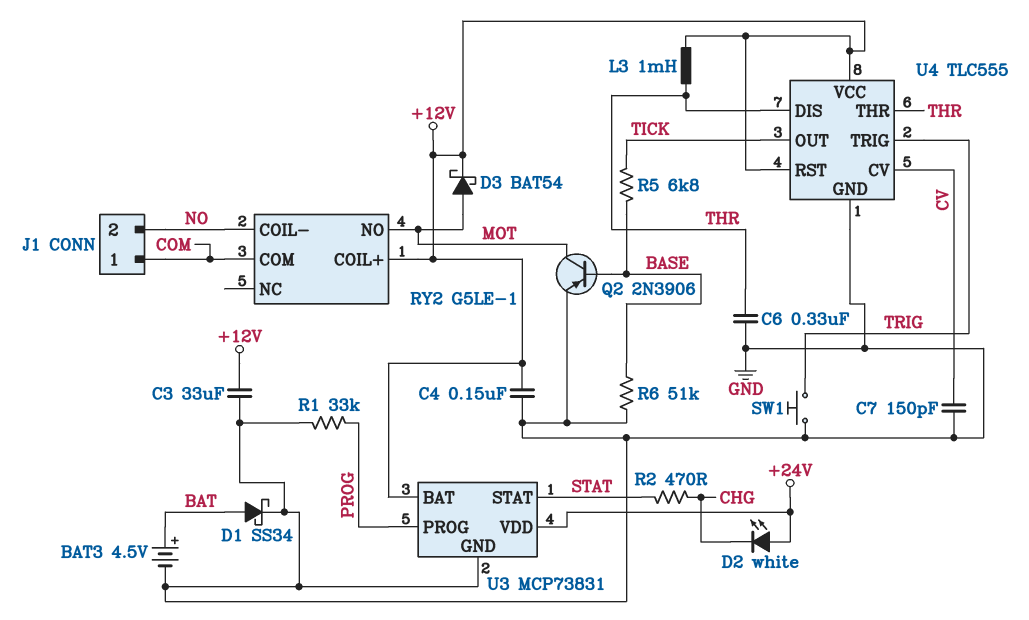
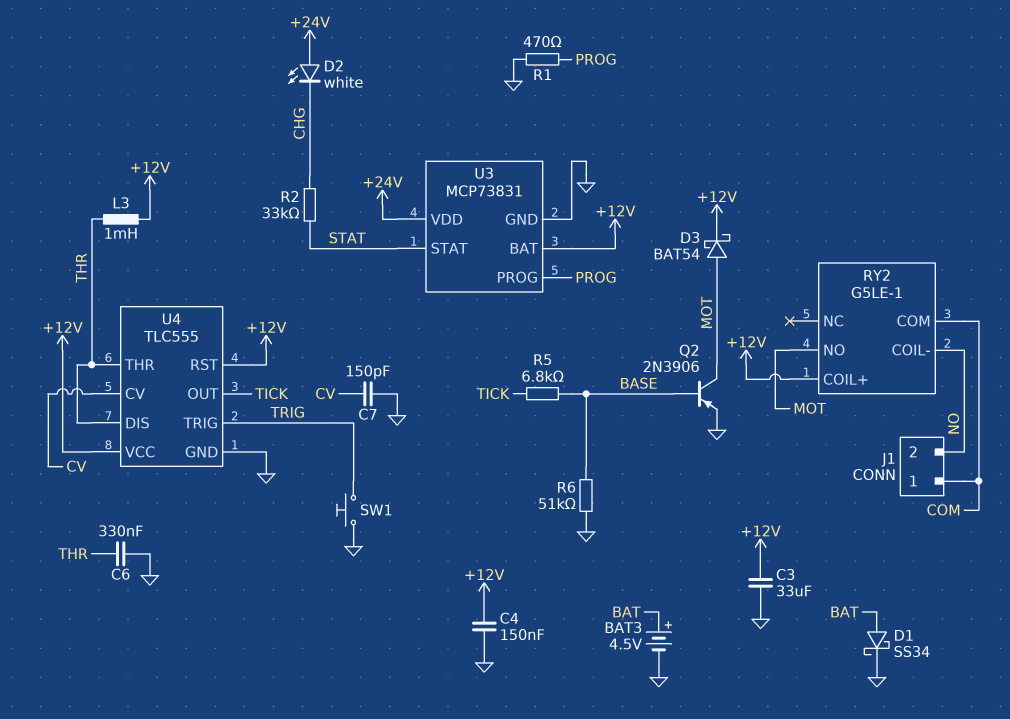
R1: 33k (GND, PROG) -> 470 (GND, PROG)
R2: 470 (CHG, STAT) -> 33k (CHG, STAT)

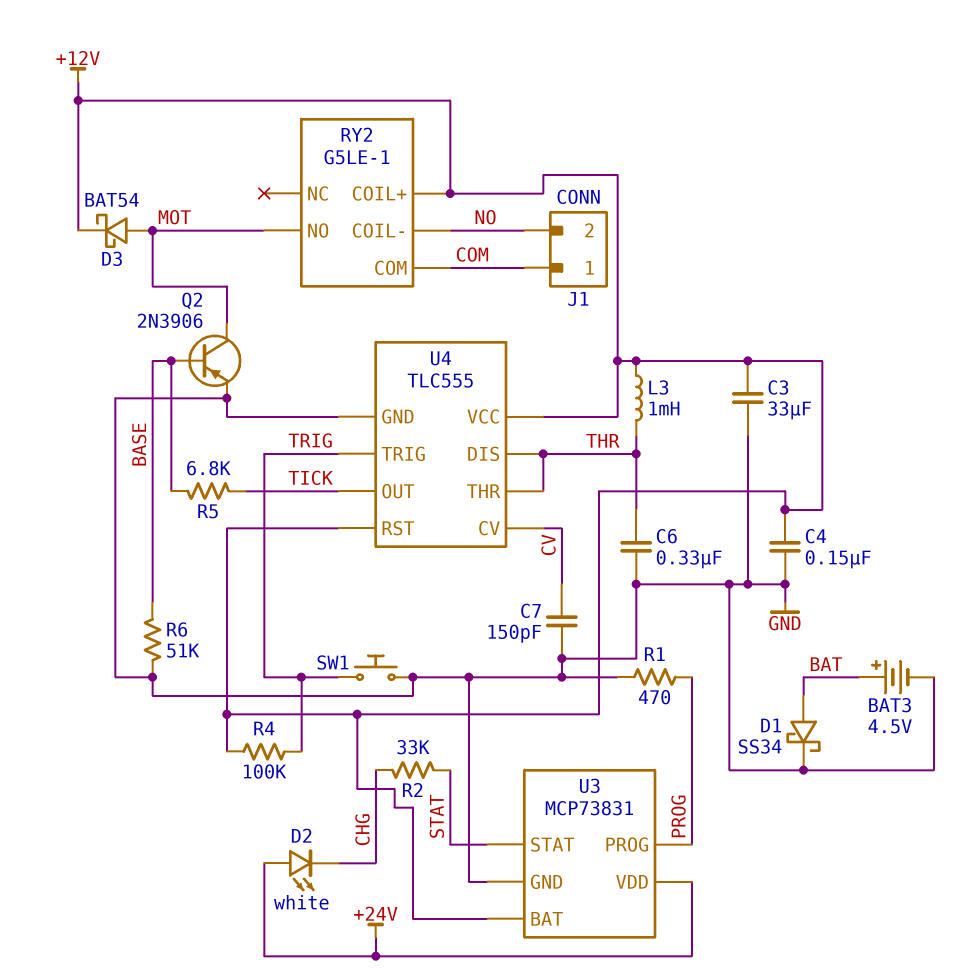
R4: none -> 100k (+12V, TRIG)

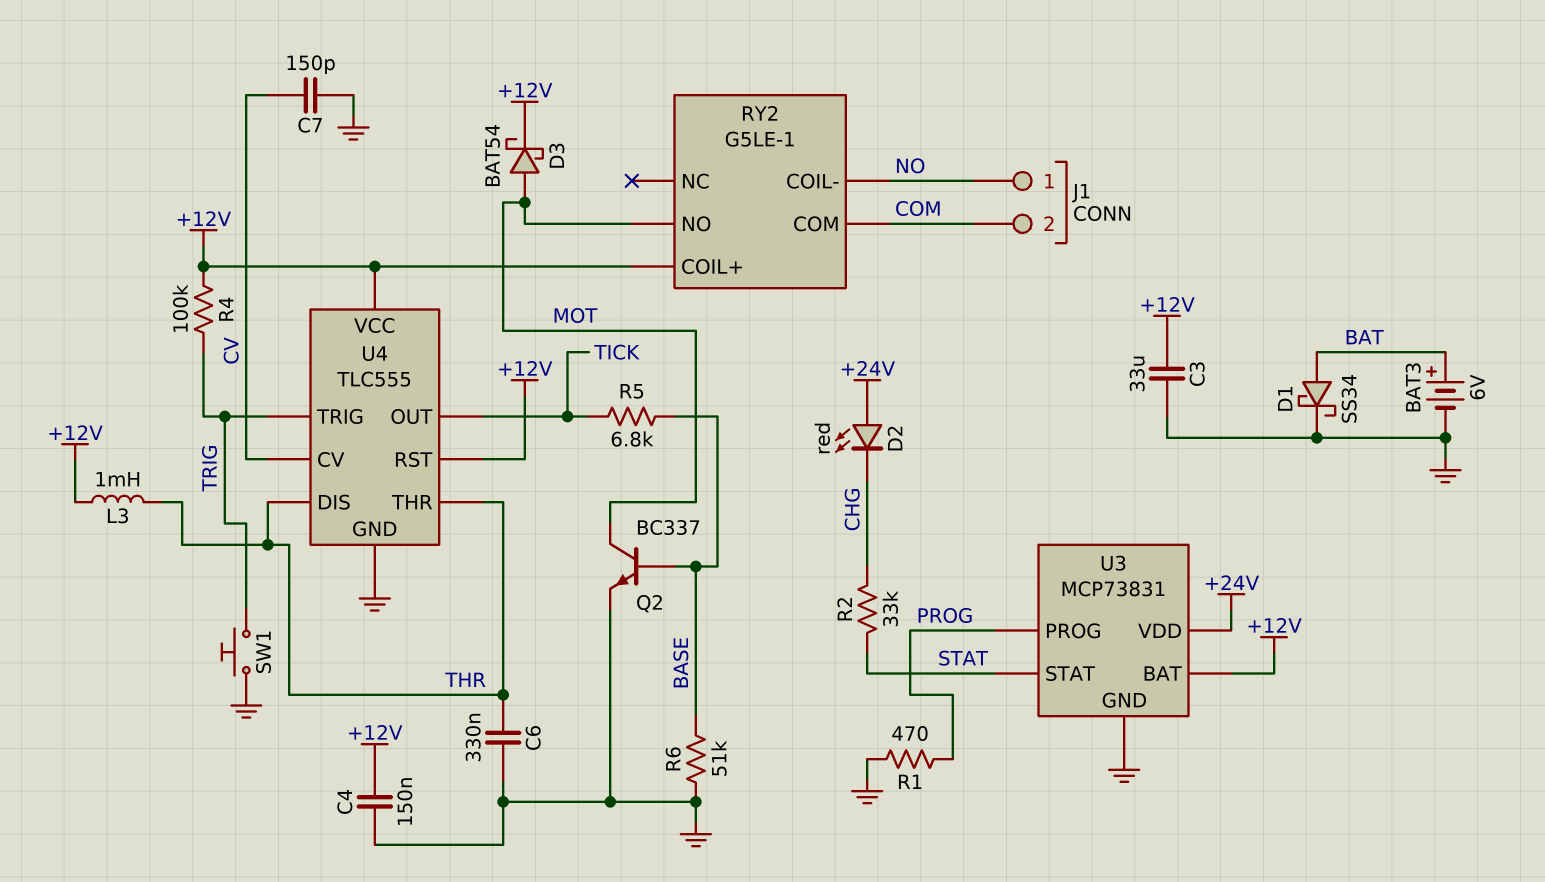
BAT3: 4.5V (plus BAT, minus GND) -> 6V (plus BAT, minus GND)
D2: LED white (A +24V, K CHG) -> LED red (A +24V, K CHG)
J1 pin 1: COM -> NO
J1 pin 2: NO -> COM
Q2: PNP 2N3906 (B BASE, C MOT, E GND) -> NPN BC337 (B BASE, C MOT, E GND)

